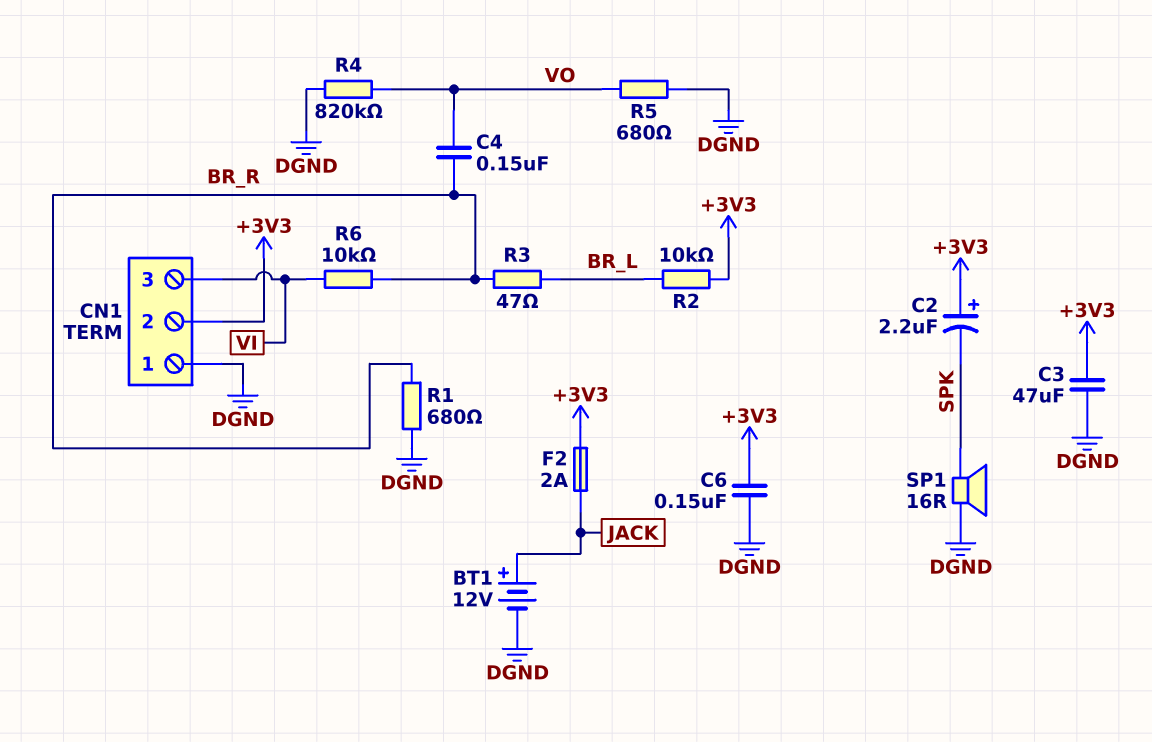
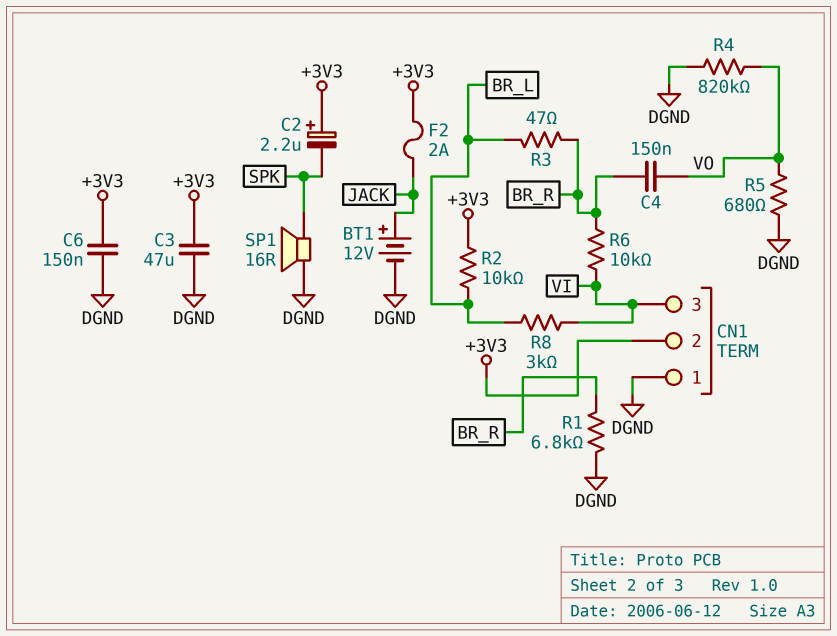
R1: 680 (BR_R, DGND) -> 6.8k (BR_R, DGND)
R8: none -> 3k (BR_L, VI)

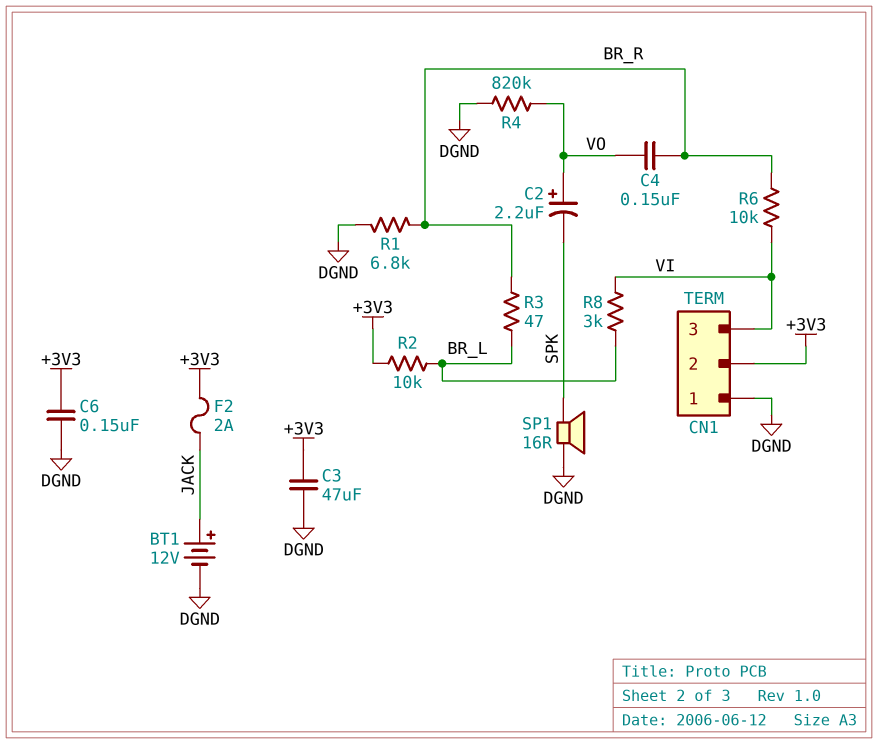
C2: 2.2uF (plus +3V3, minus SPK) -> 2.2uF (plus VO, minus SPK)
R5: 680 (DGND, VO) -> none

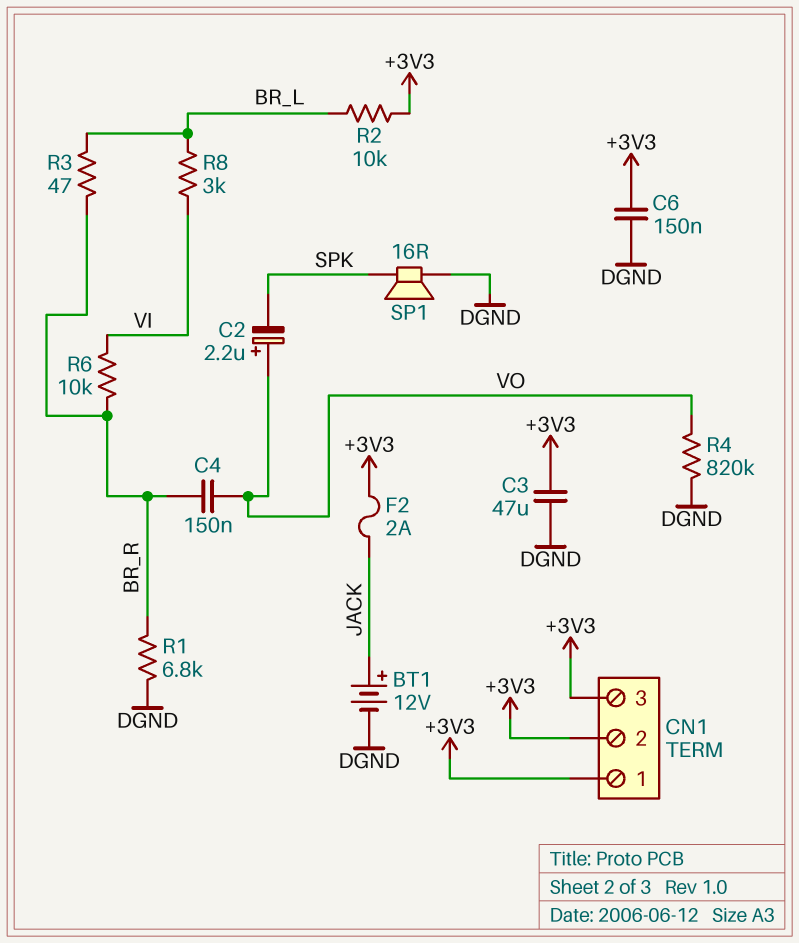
CN1 pin 1: DGND -> +3V3
CN1 pin 3: VI -> +3V3

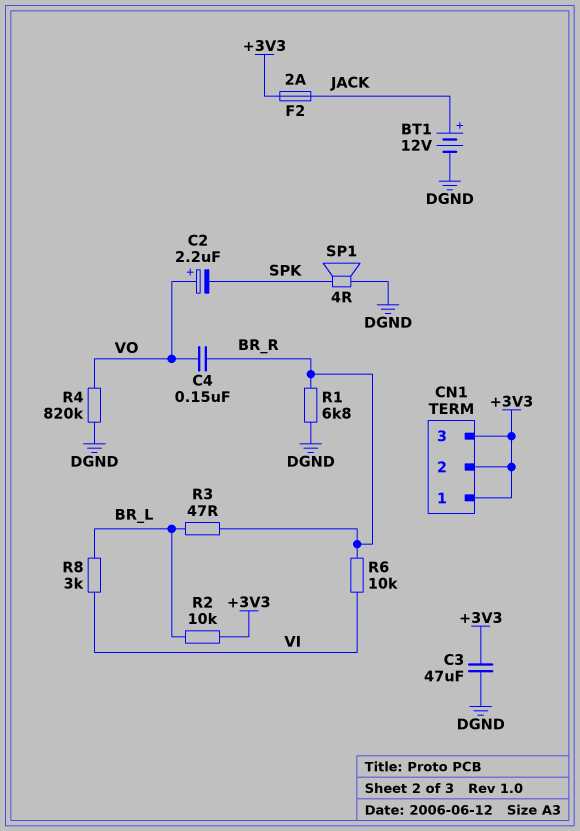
C6: 150nF (+3V3, DGND) -> none
SP1: speaker 16R (DGND, SPK) -> speaker 4R (DGND, SPK)

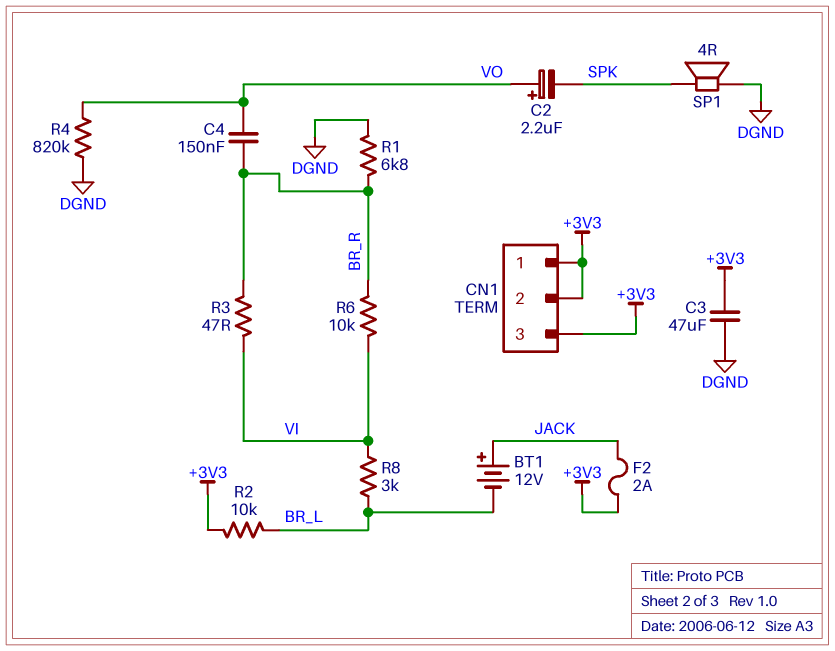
BT1: 12V (plus JACK, minus DGND) -> 12V (plus JACK, minus BR_L)
R3: 47 (BR_L, BR_R) -> 47 (BR_R, VI)

